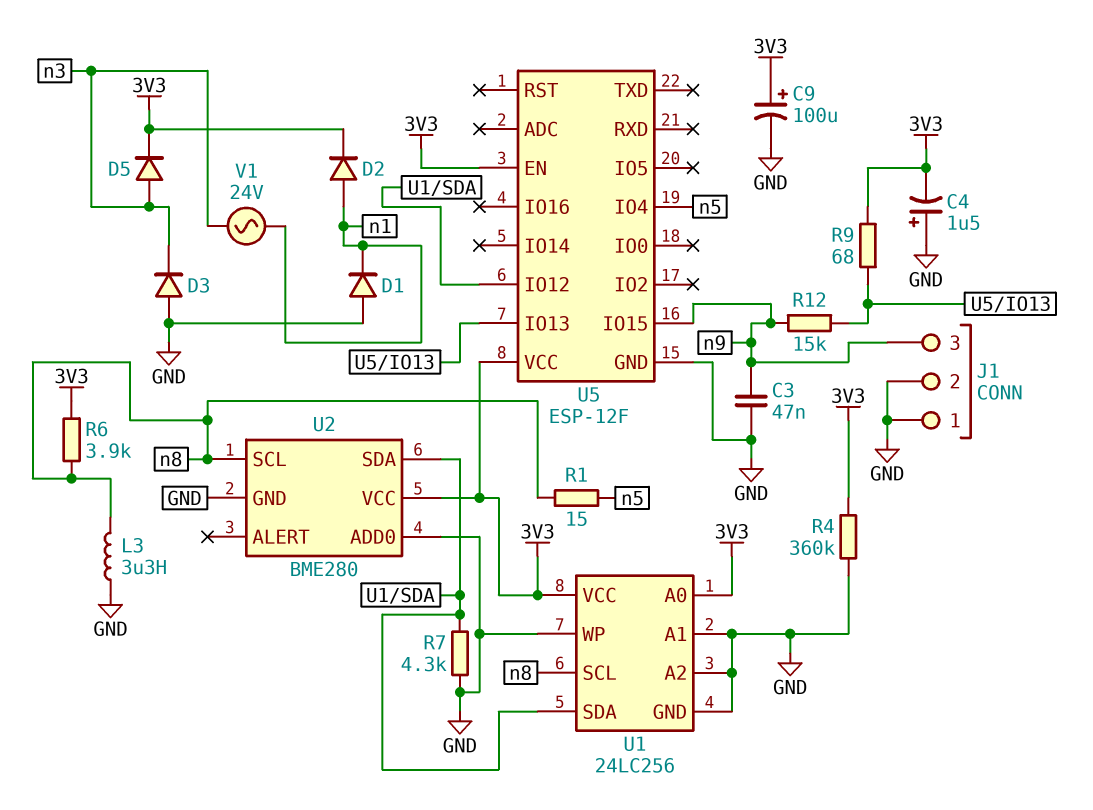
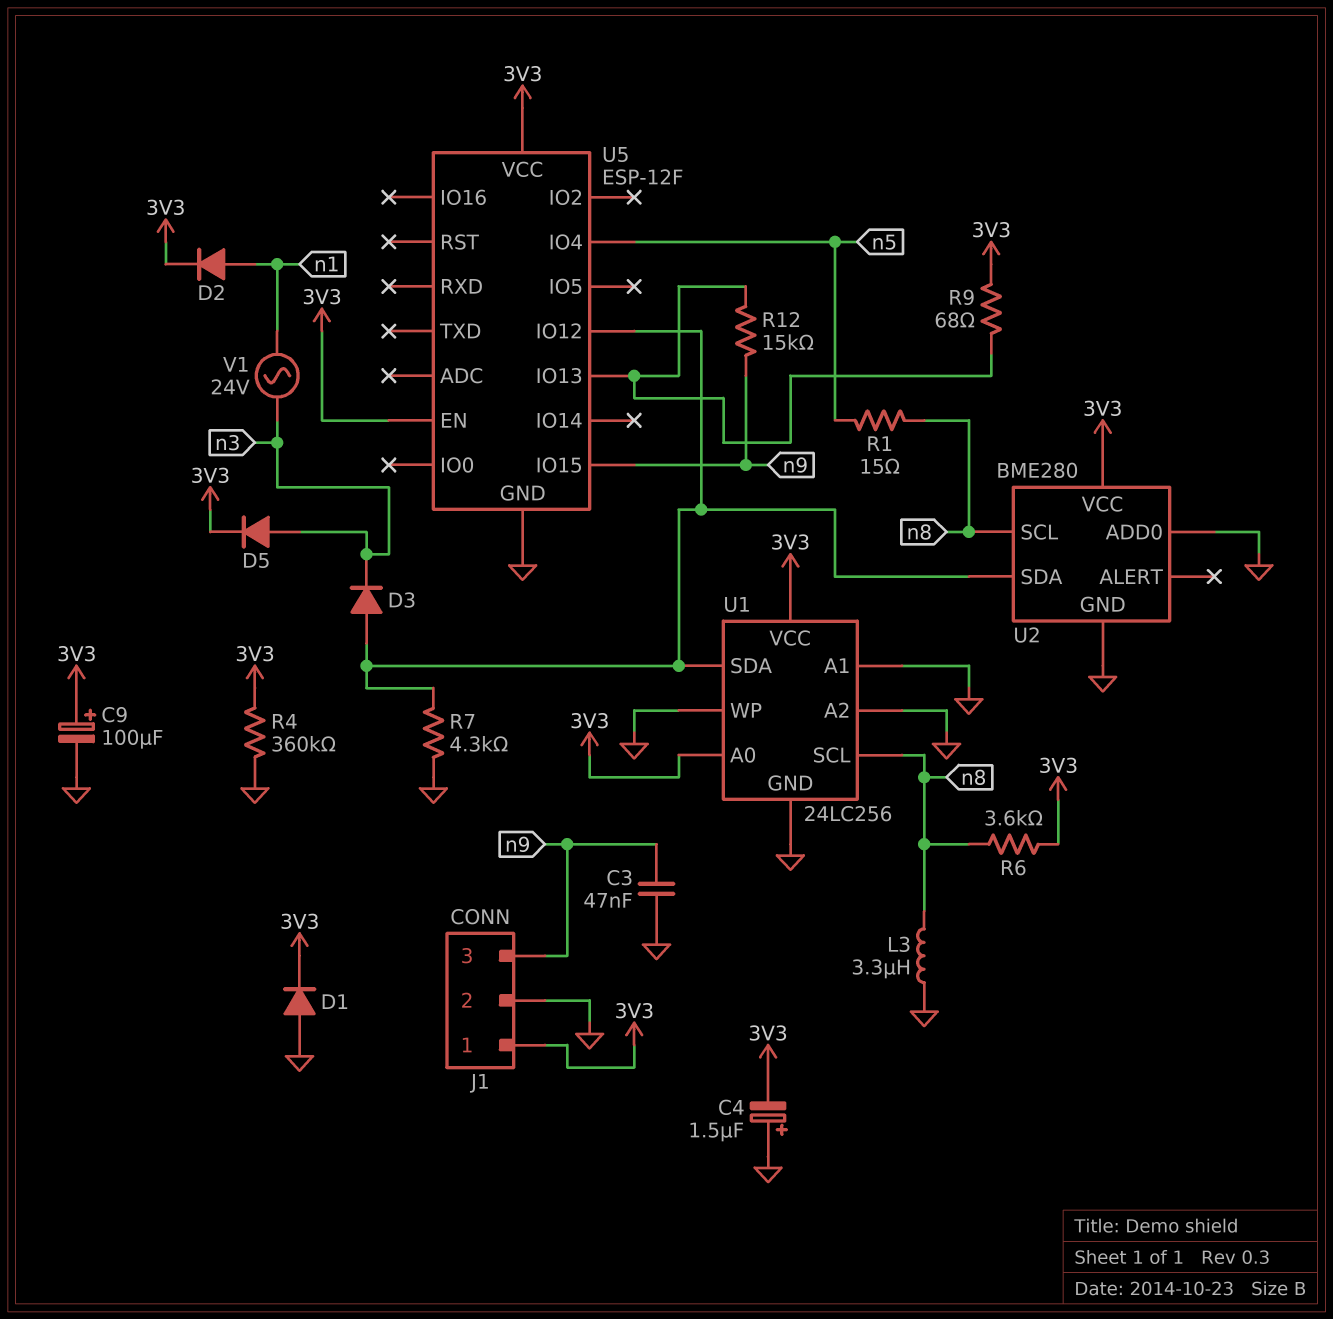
D1: diode (A GND, K n1) -> diode (A GND, K 3V3)
D3: diode (A GND, K n3) -> diode (A U1/SDA, K n3)
J1 pin 1: GND -> 3V3
R6: 3.9k (3V3, n8) -> 3.6k (3V3, n8)

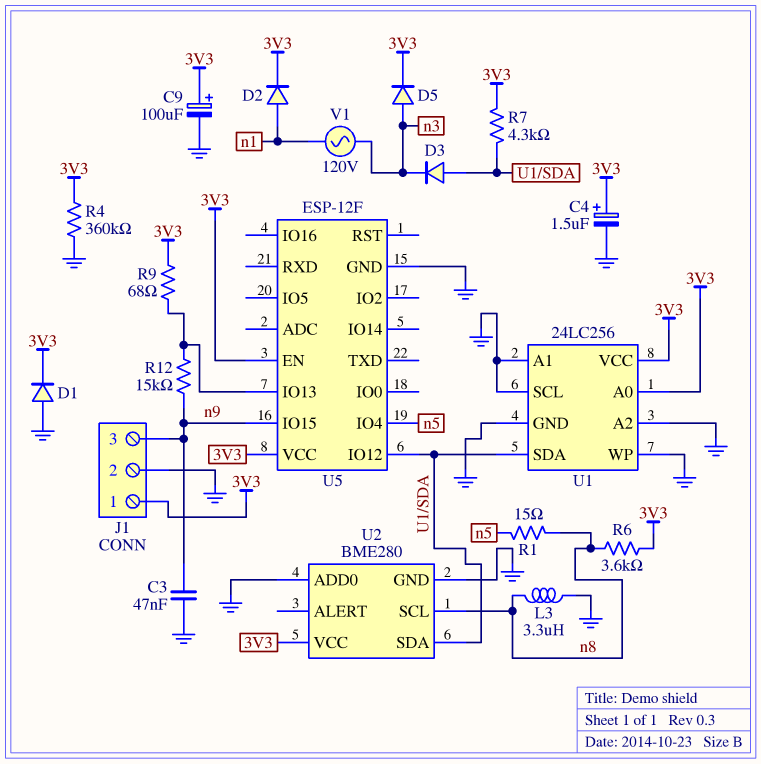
C4: 1.5uF (plus GND, minus 3V3) -> 1.5uF (plus 3V3, minus GND)
R7: 4.3k (GND, U1/SDA) -> 4.3k (3V3, U1/SDA)
U1 pin SCL: n8 -> GND
V1: AC 24V (n1, n3) -> AC 120V (n1, n3)

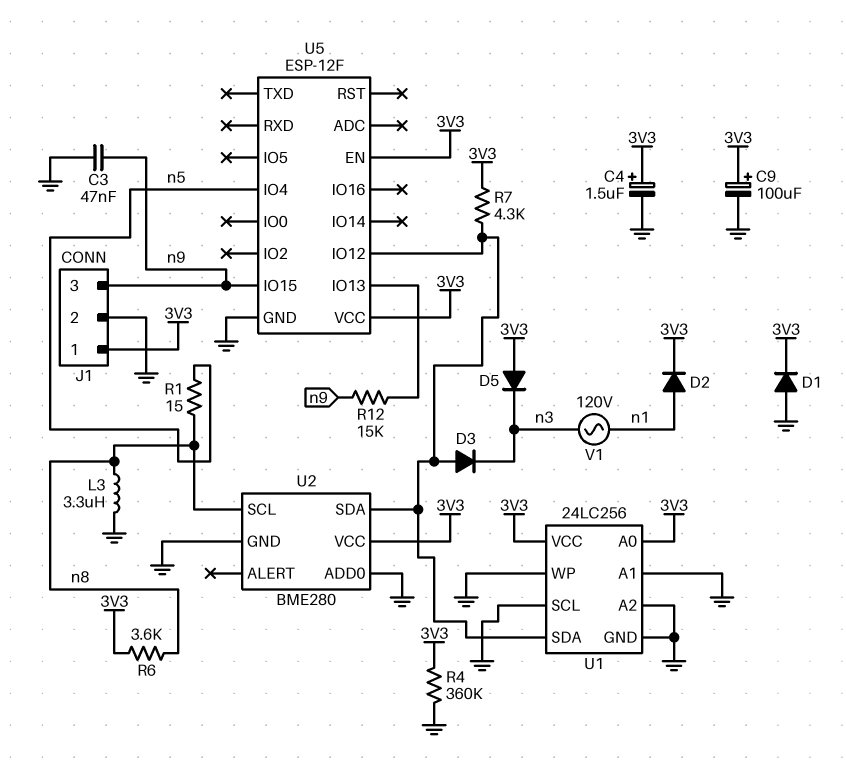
D5: diode (A n3, K 3V3) -> diode (A 3V3, K n3)
R9: 68 (3V3, U5/IO13) -> none

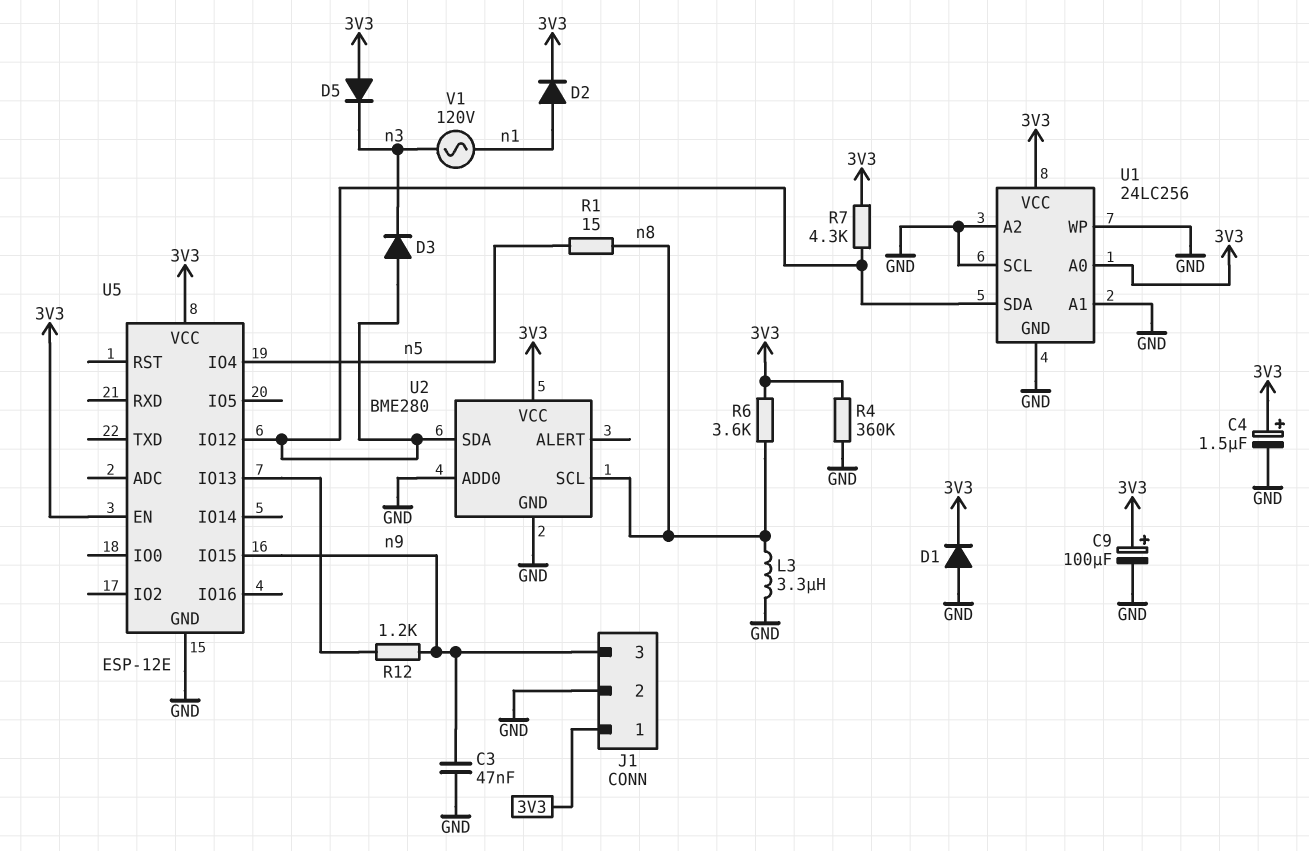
R12: 15k (U5/IO13, n9) -> 1.2k (U5/IO13, n9)
U5: ESP-12F -> ESP-12E

